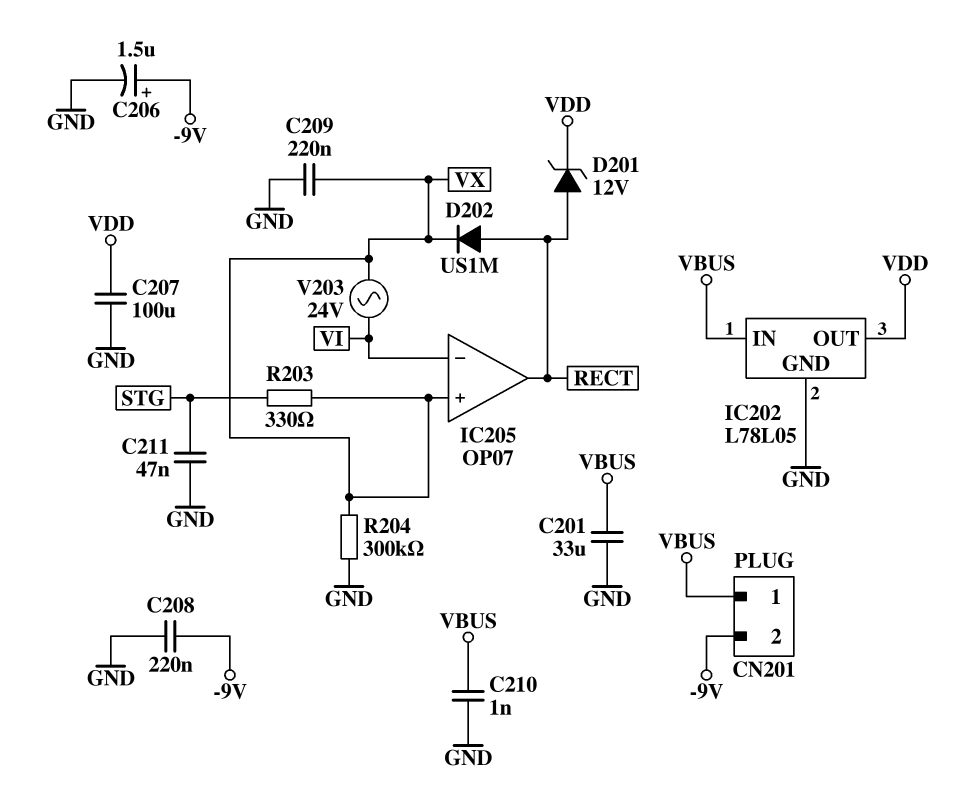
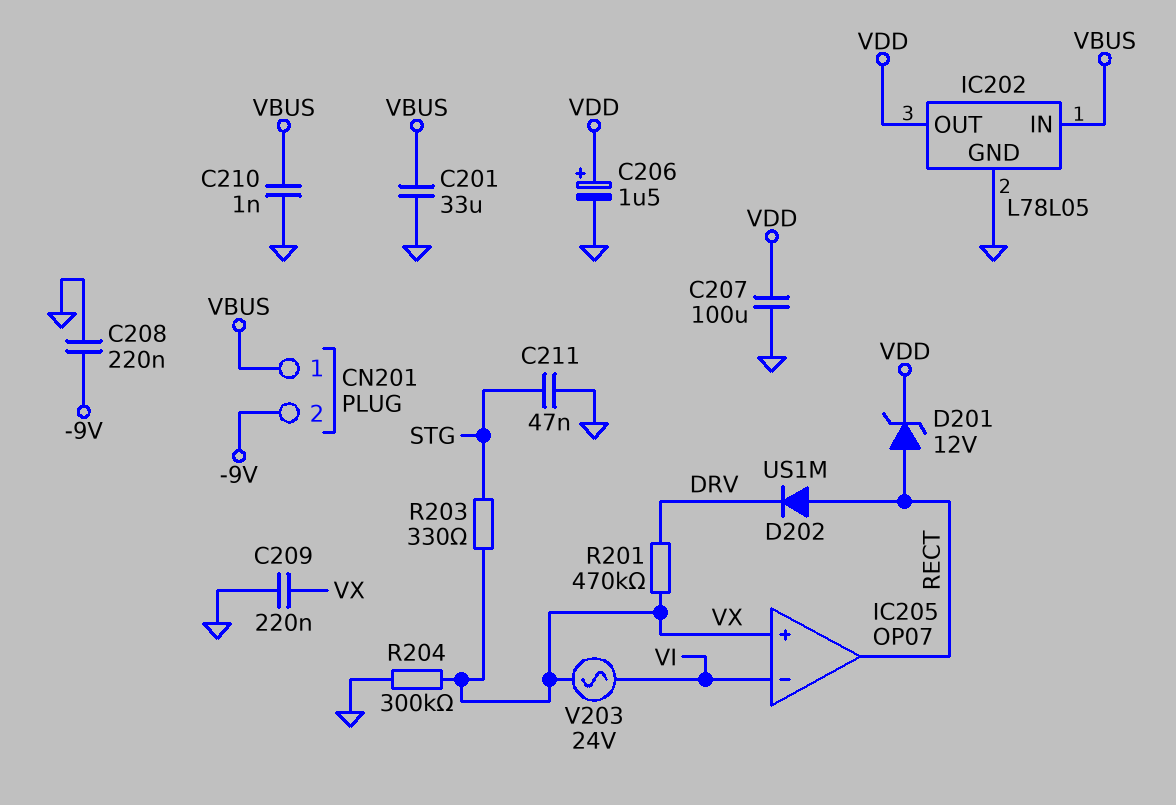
C206: 1.5uF (plus -9V, minus GND) -> 1.5uF (plus VDD, minus GND)
D202: diode US1M (A RECT, K VX) -> diode US1M (A RECT, K DRV)
R201: none -> 470k (DRV, VX)

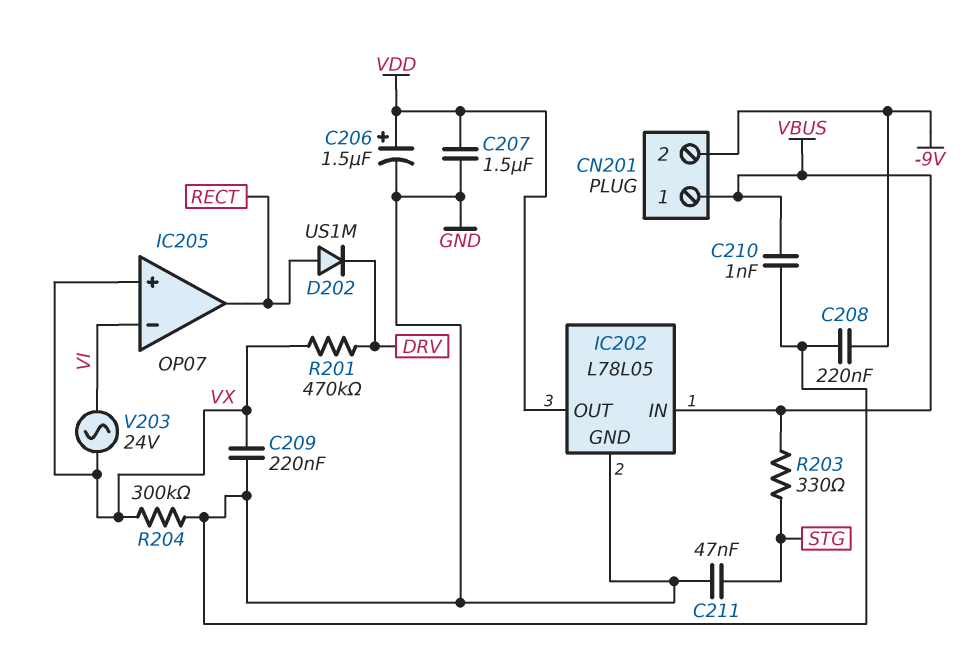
C201: 33uF (GND, VBUS) -> none
C207: 100uF (GND, VDD) -> 1.5uF (GND, VDD)
D201: zener 12V (A RECT, K VDD) -> none
R203: 330 (STG, VX) -> 330 (STG, VBUS)

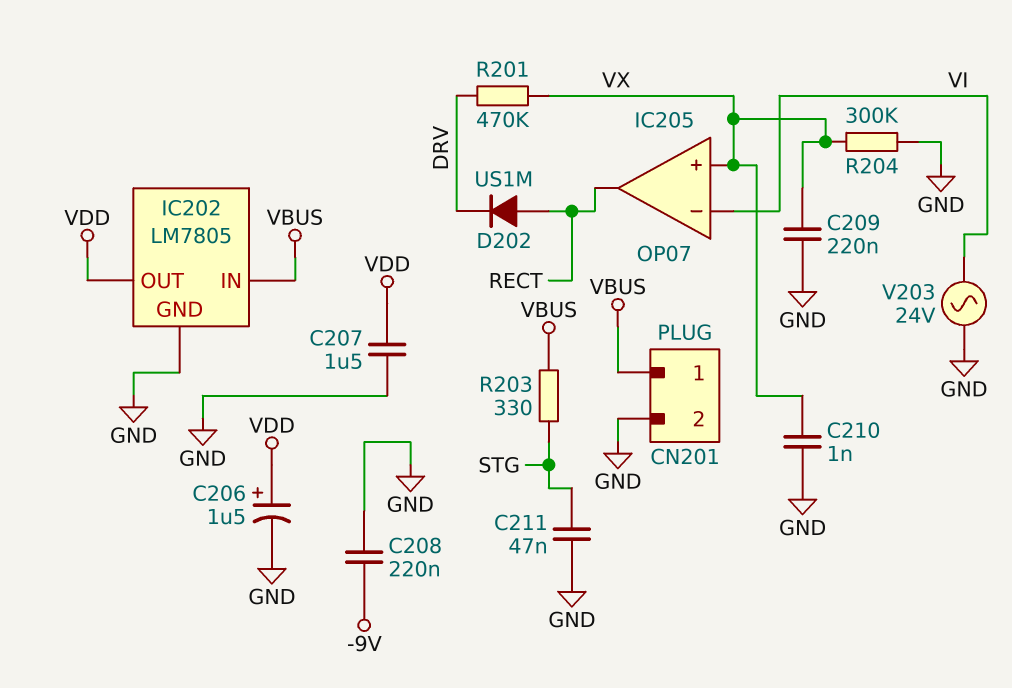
C210: 1nF (GND, VBUS) -> 1nF (GND, VX)
CN201 pin 2: -9V -> GND
IC202: L78L05 -> LM7805
V203: AC 24V (VI, VX) -> AC 24V (GND, VI)

